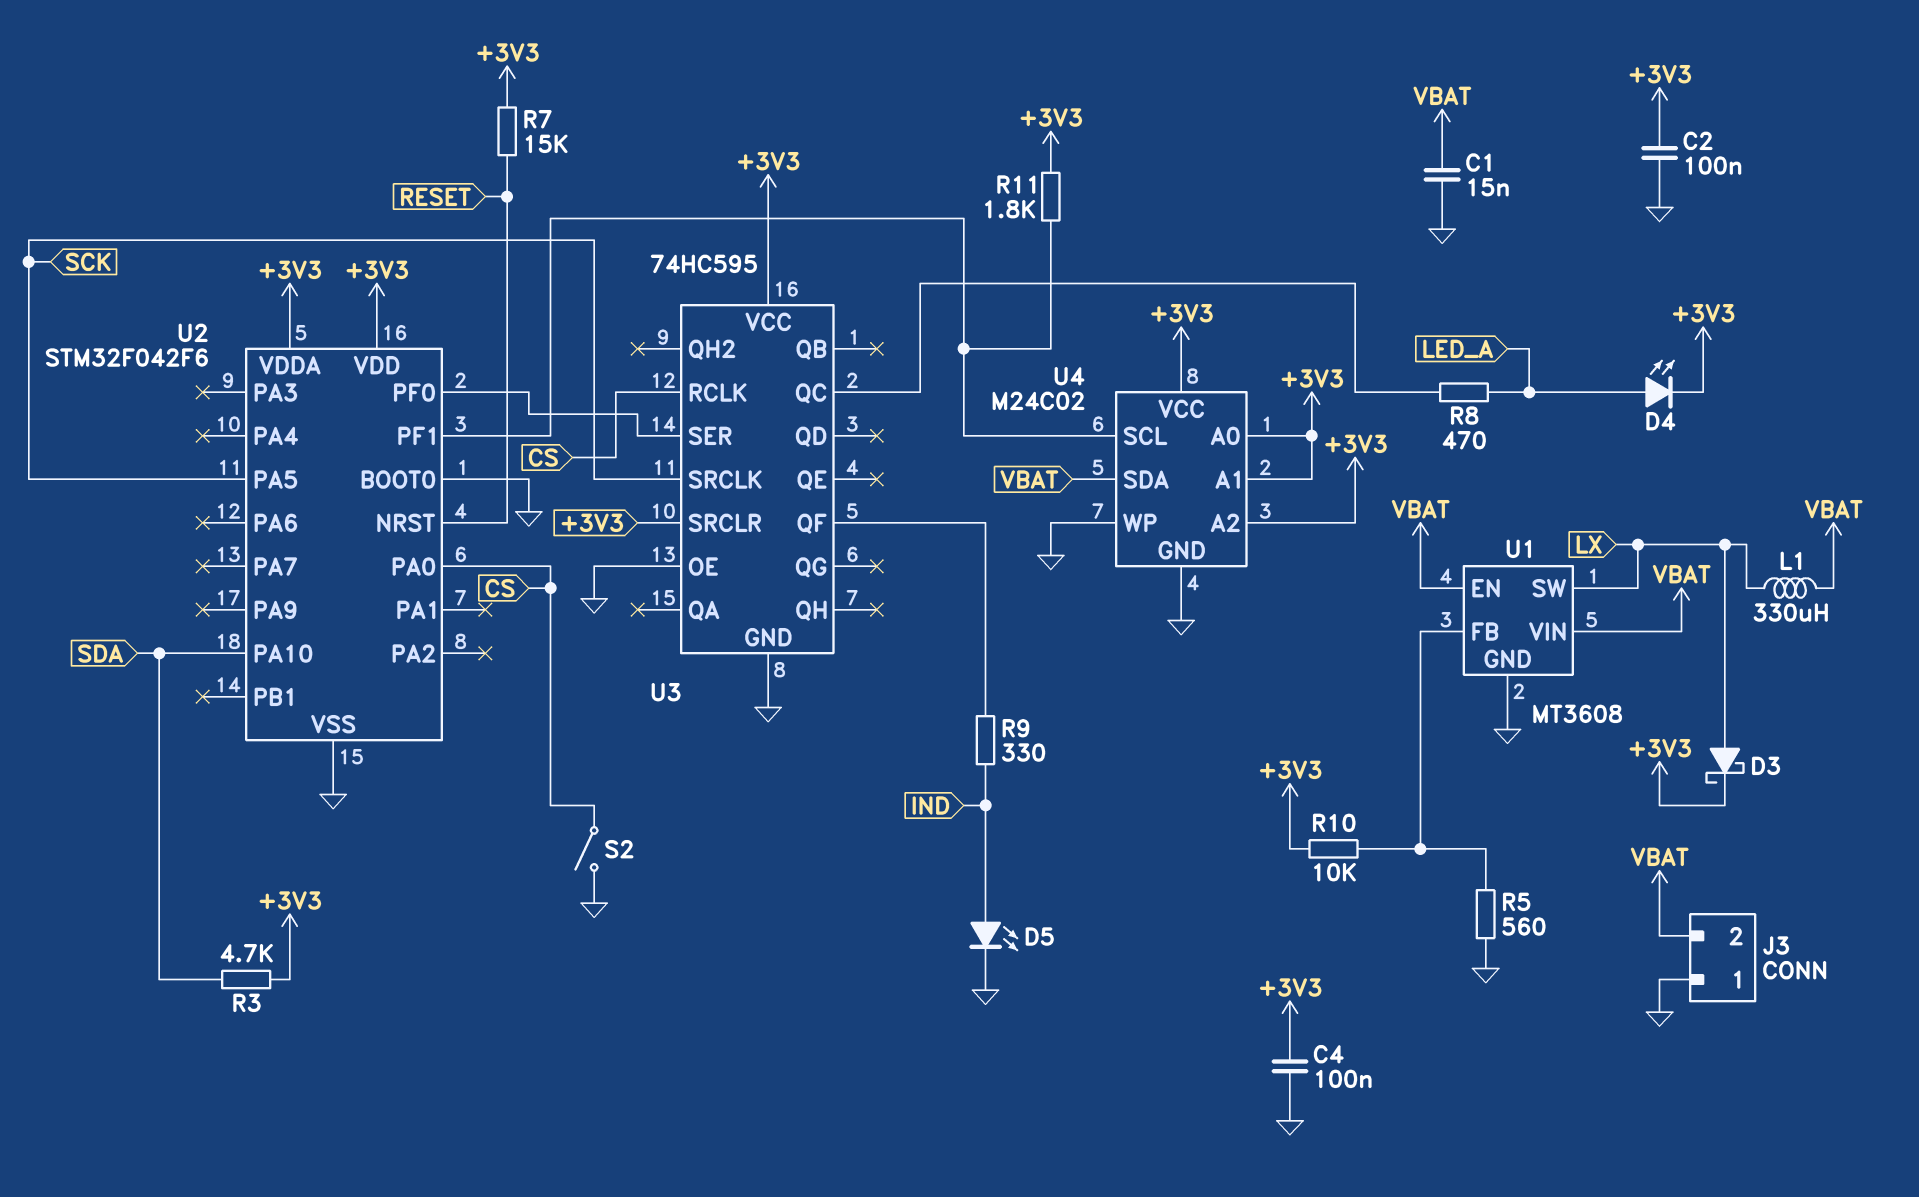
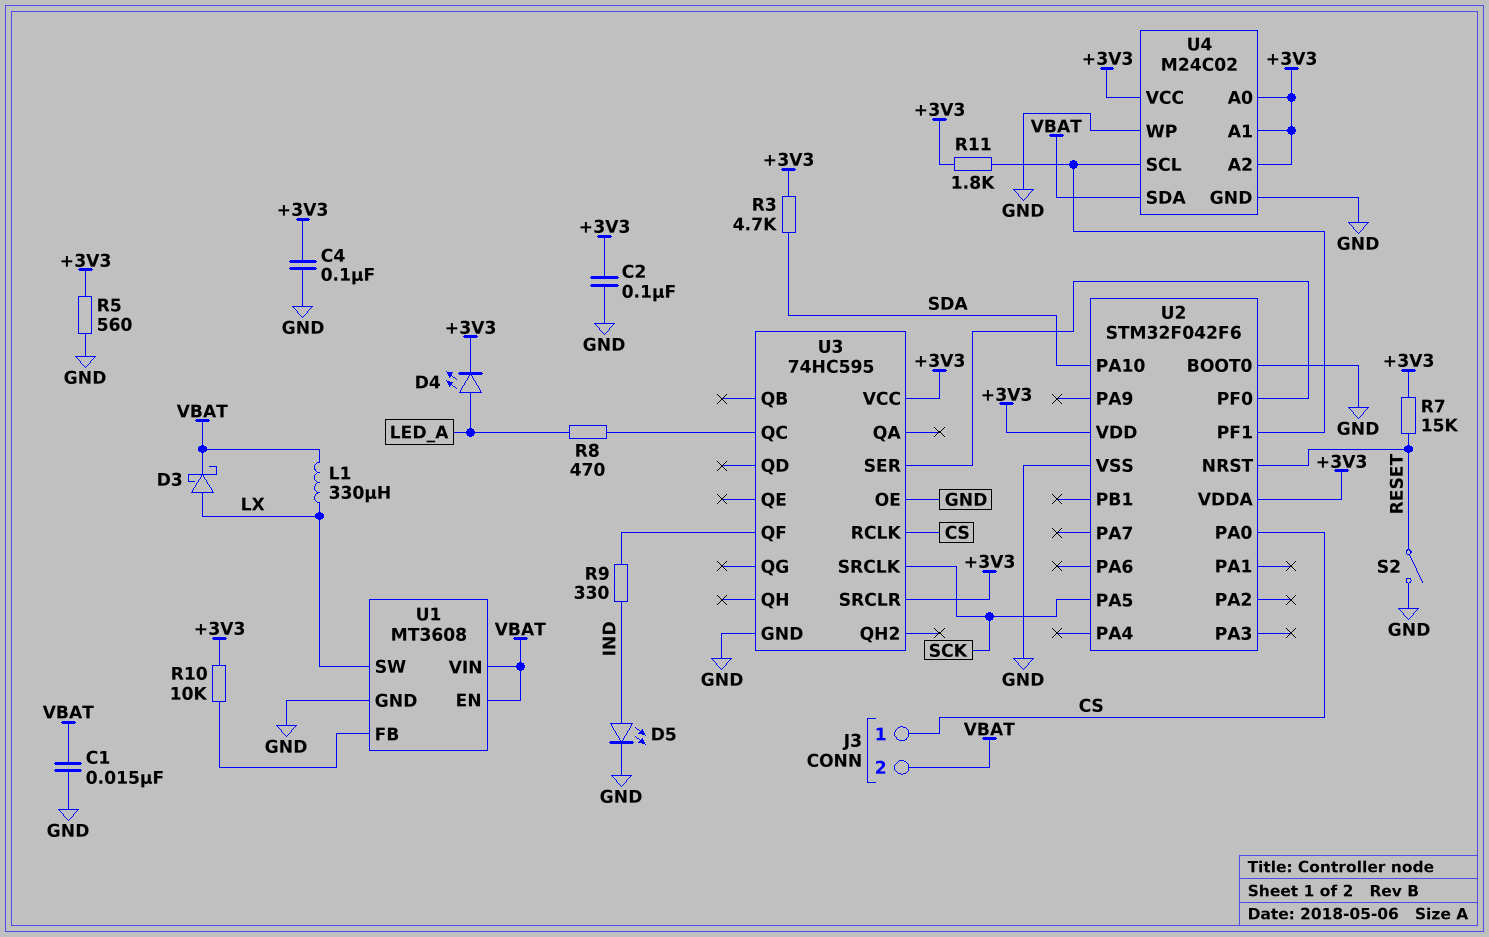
D3: schottky (A LX, K +3V3) -> schottky (A LX, K VBAT)
J3 pin 1: GND -> CS
R5: 560 (GND, U1/FB) -> 560 (+3V3, GND)
S2: switch (CS, GND) -> switch (GND, RESET)

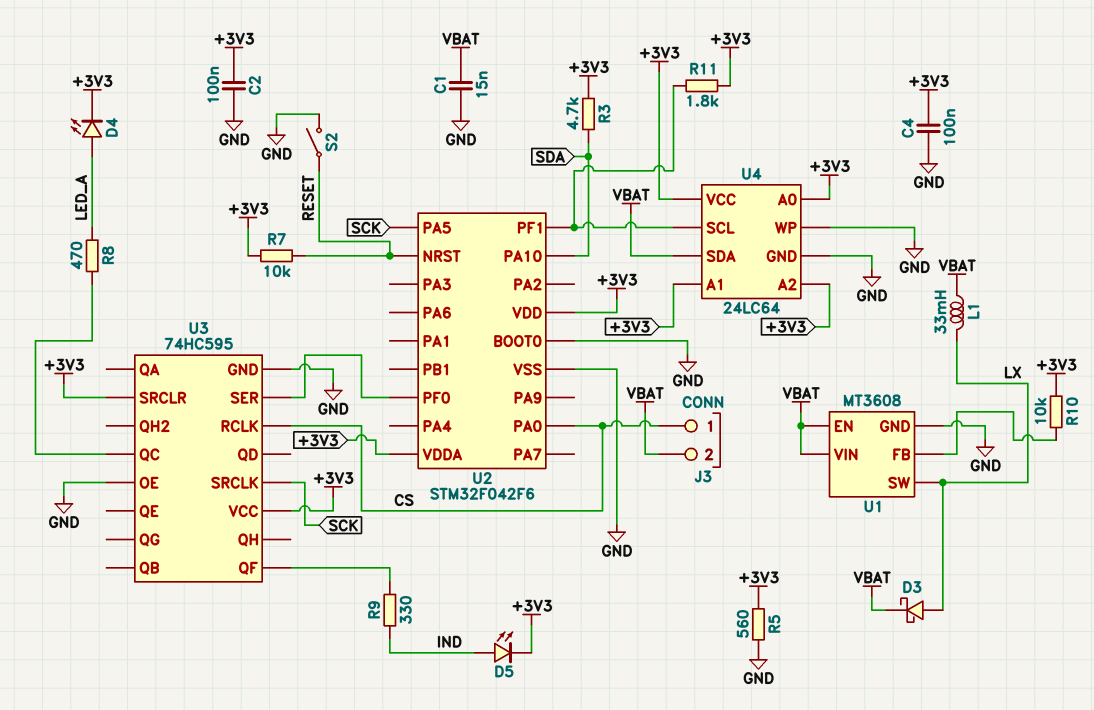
D5: LED (A IND, K GND) -> LED (A IND, K +3V3)
L1: 330uH (LX, VBAT) -> 33mH (LX, VBAT)
R7: 15k (+3V3, RESET) -> 10k (+3V3, RESET)
U4: M24C02 -> 24LC64

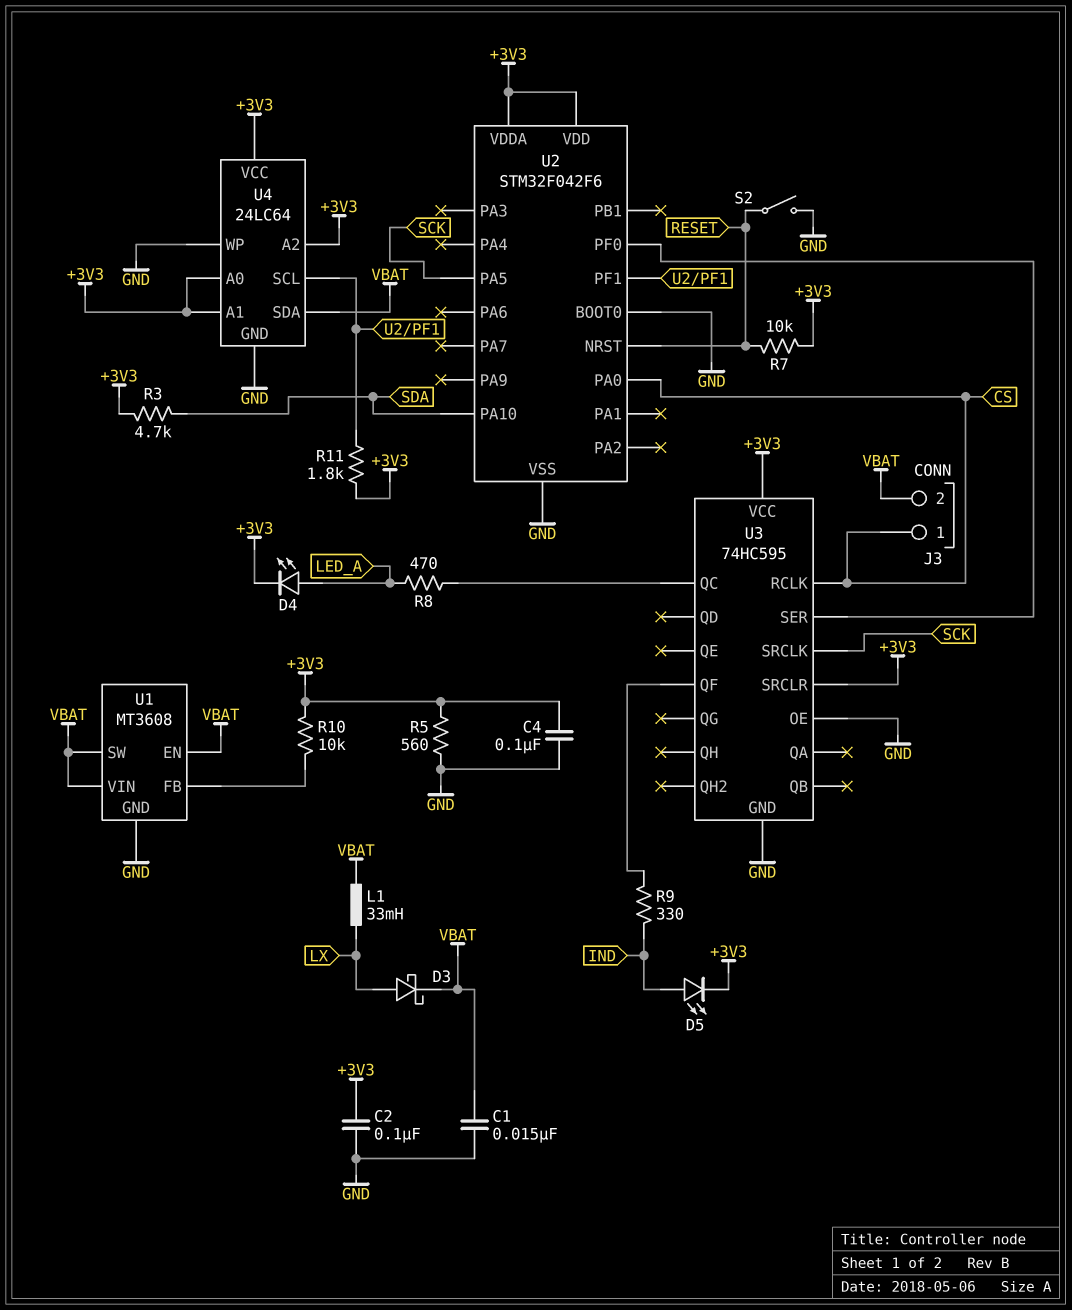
U1 pin SW: LX -> VBAT

